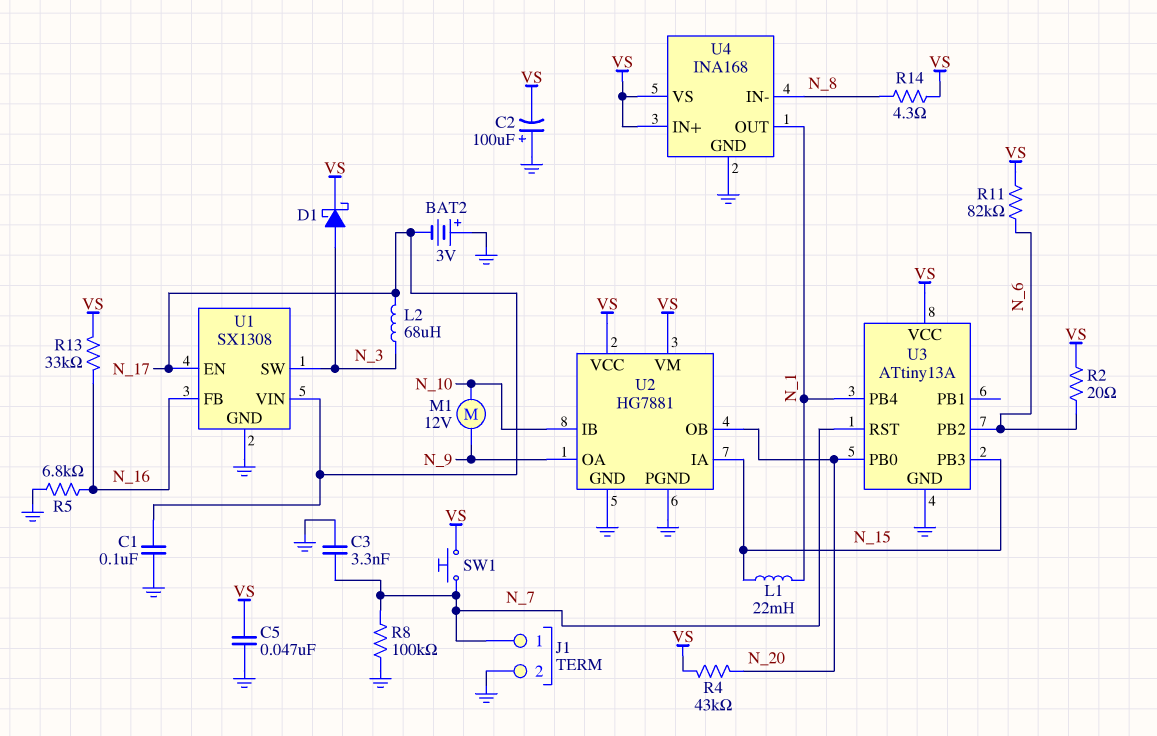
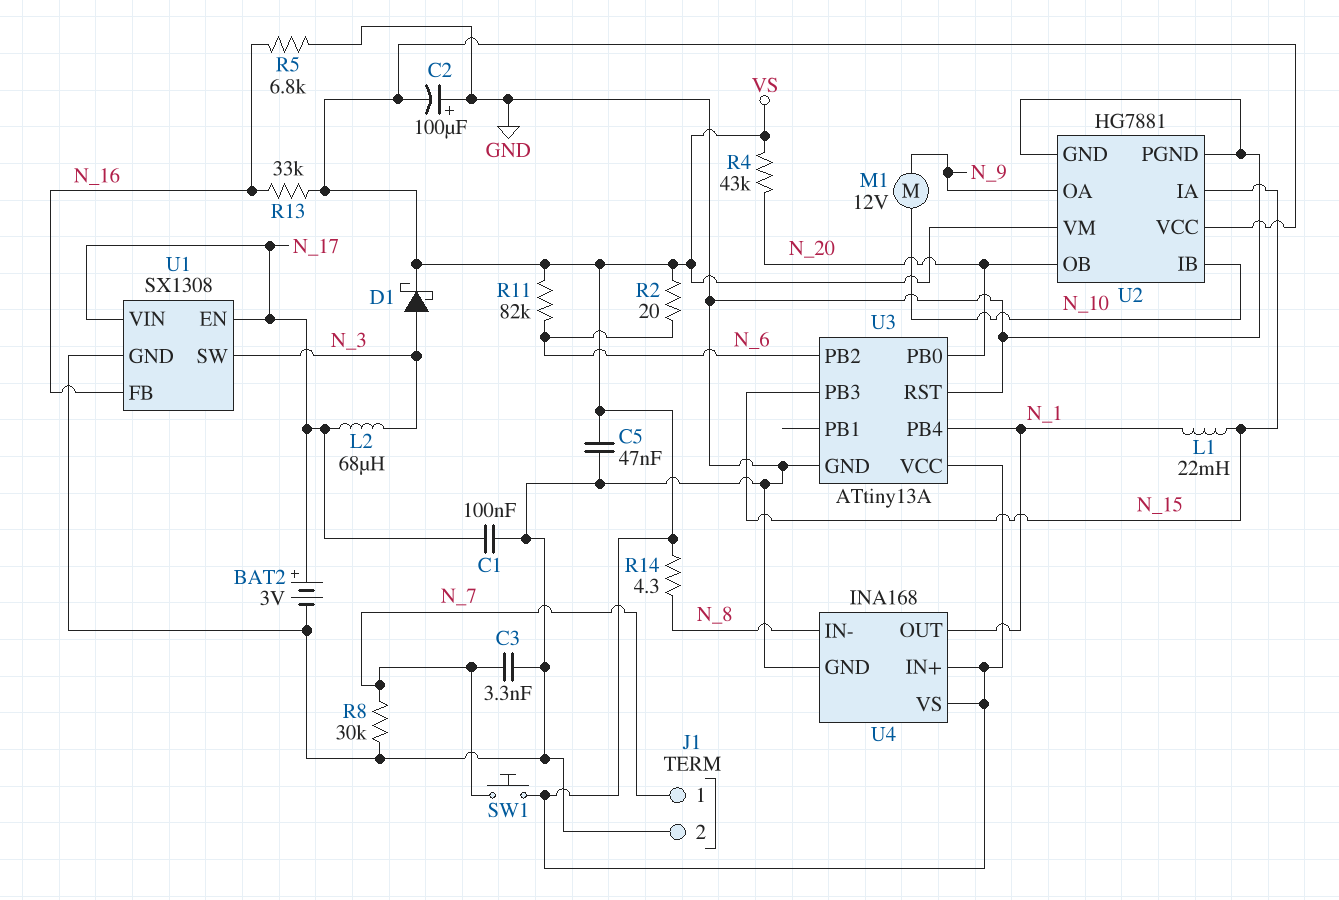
BAT2: 3V (plus GND, minus N_17) -> 3V (plus N_17, minus GND)
R8: 100k (GND, N_7) -> 30k (GND, N_7)
U3 pin RST: N_7 -> GND

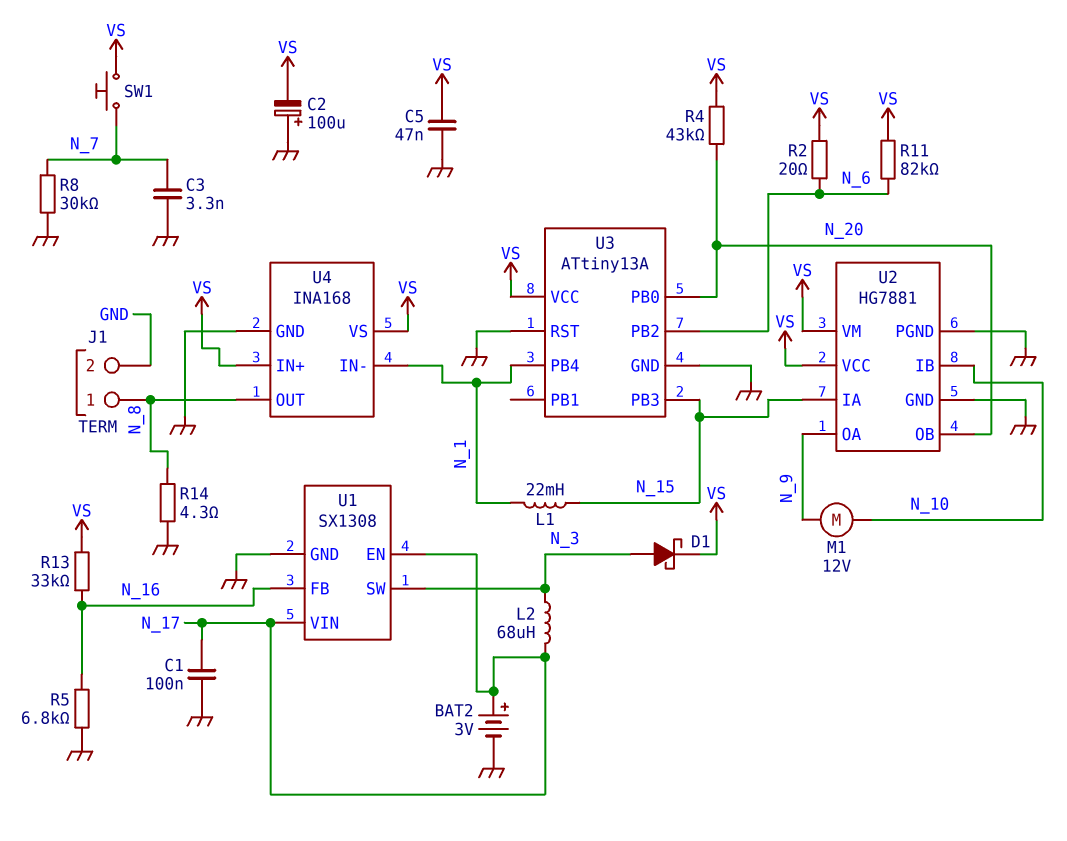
J1 pin 1: N_7 -> N_8
R14: 4.3 (N_8, VS) -> 4.3 (GND, N_8)
U4 pin IN-: N_8 -> N_1
U4 pin OUT: N_1 -> N_8

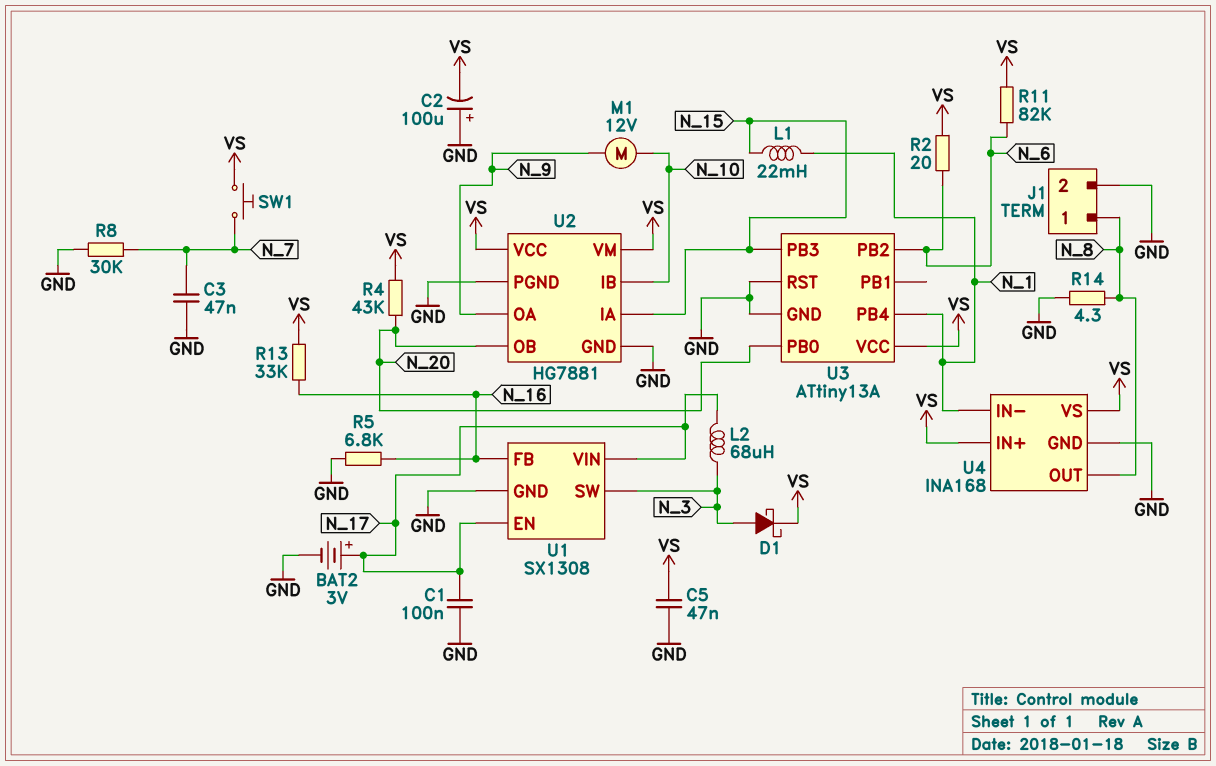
C3: 3.3nF (GND, N_7) -> 47nF (GND, N_7)

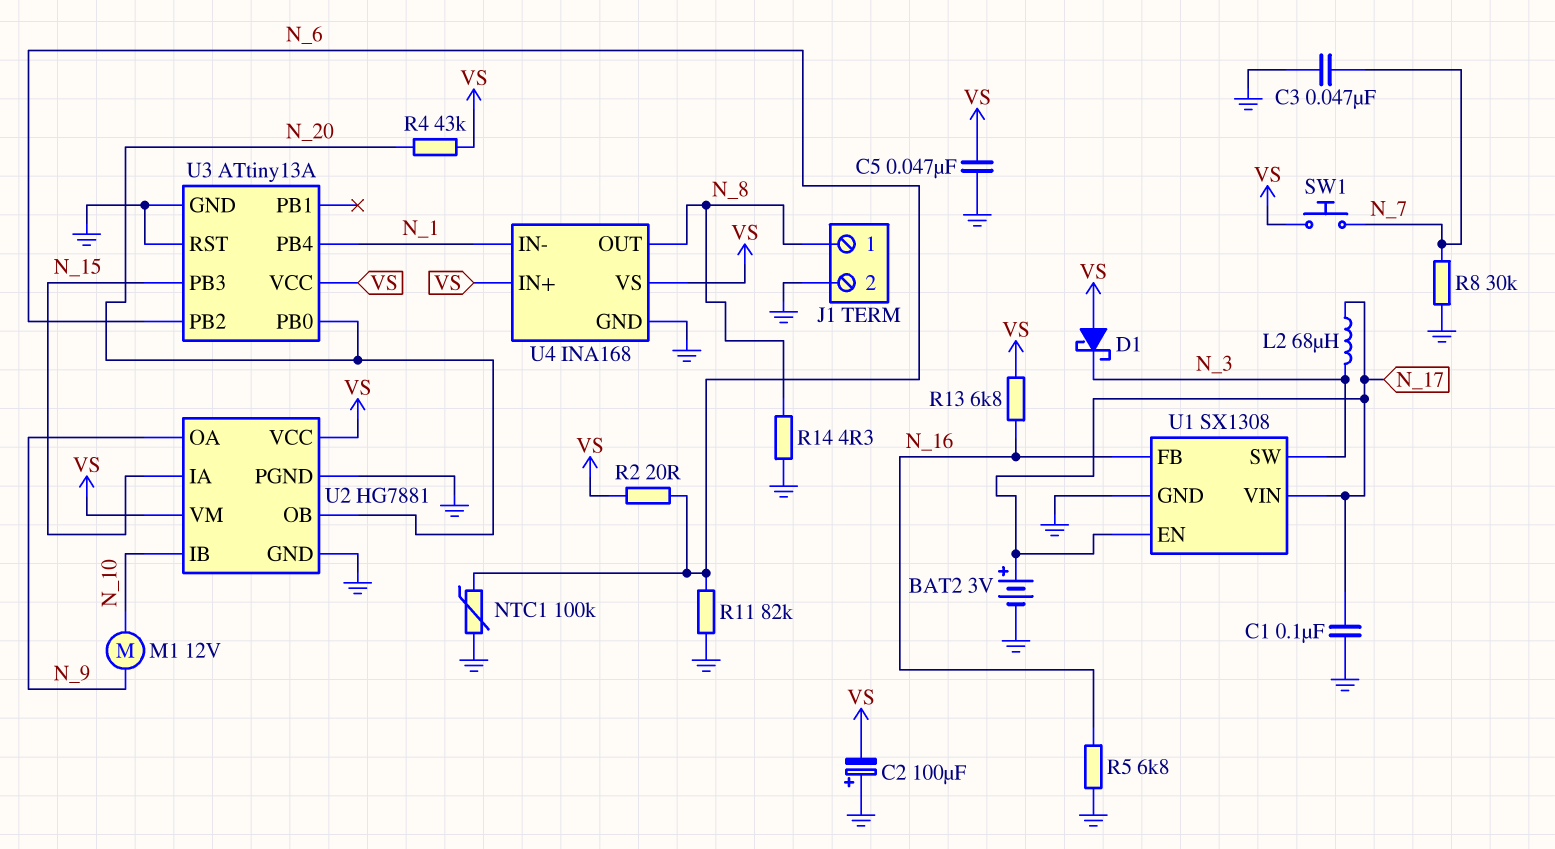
D1: schottky (A N_3, K VS) -> schottky (A VS, K N_3)
L1: 22mH (N_1, N_15) -> none
NTC1: none -> 100k (GND, N_6)
R11: 82k (N_6, VS) -> 82k (GND, N_6)
R13: 33k (N_16, VS) -> 6.8k (N_16, VS)

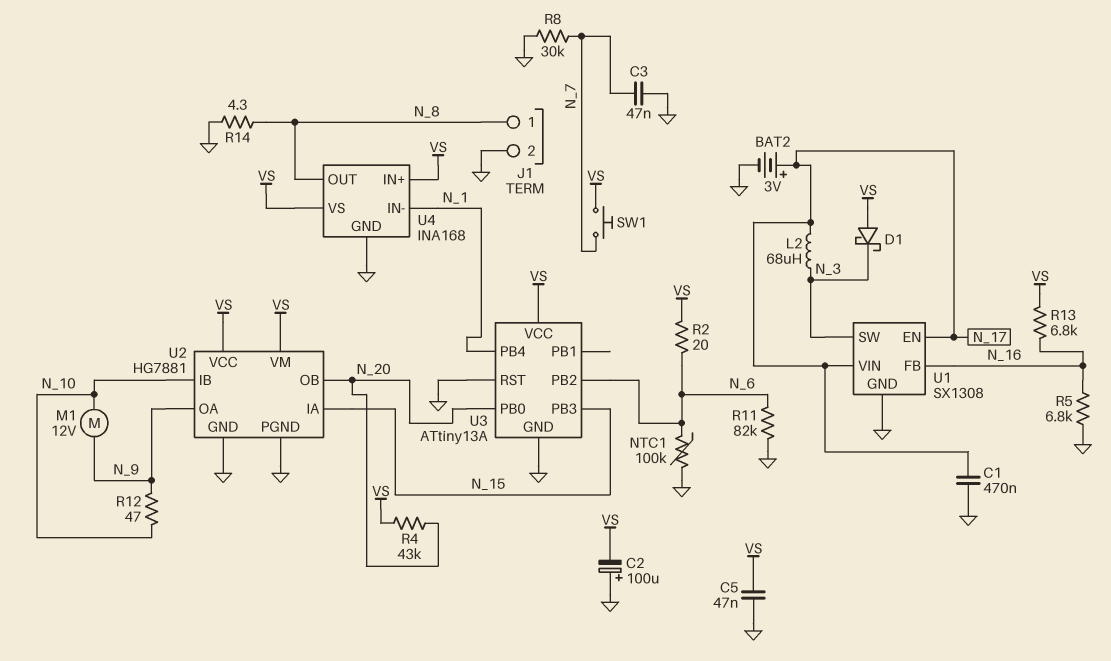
C1: 100nF (GND, N_17) -> 470nF (GND, N_17)
R12: none -> 47 (N_9, N_10)

